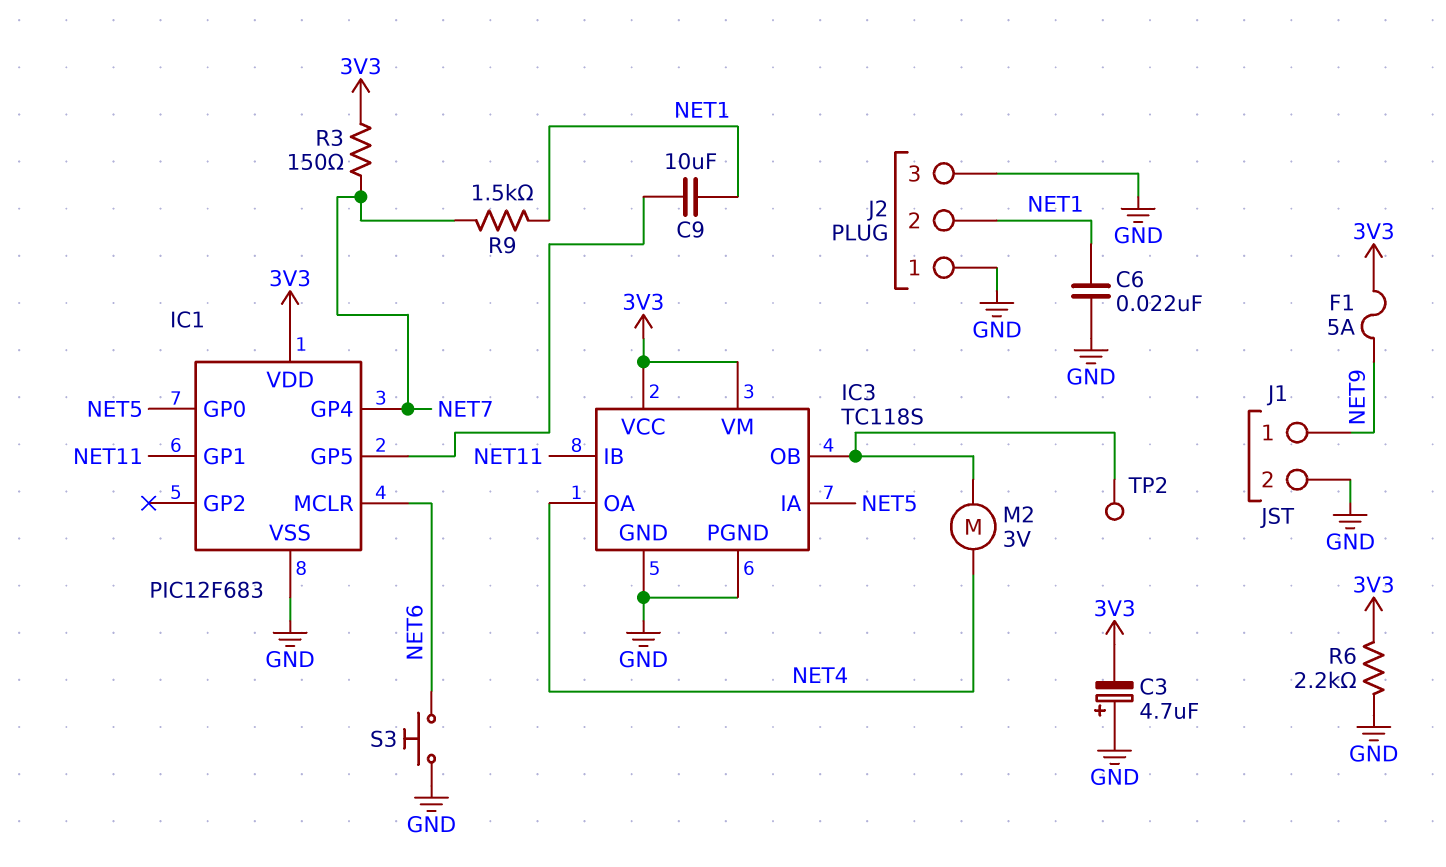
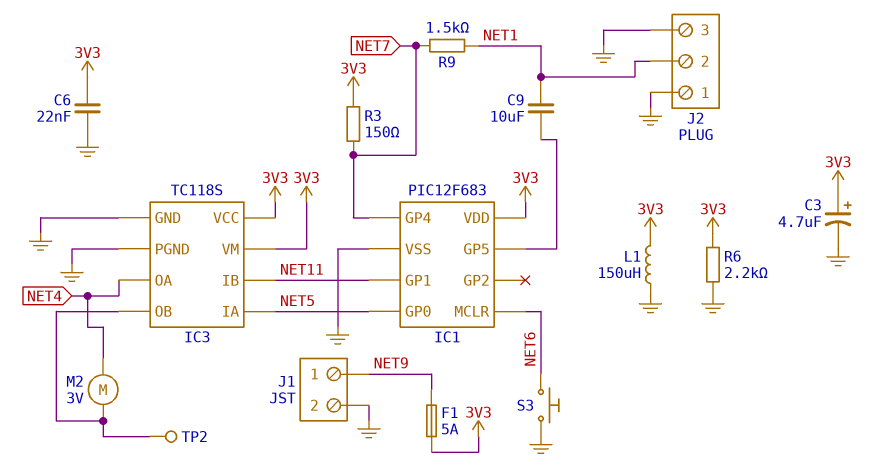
C3: 4.7uF (plus GND, minus 3V3) -> 4.7uF (plus 3V3, minus GND)
C6: 22nF (GND, NET1) -> 22nF (3V3, GND)
L1: none -> 150uH (3V3, GND)

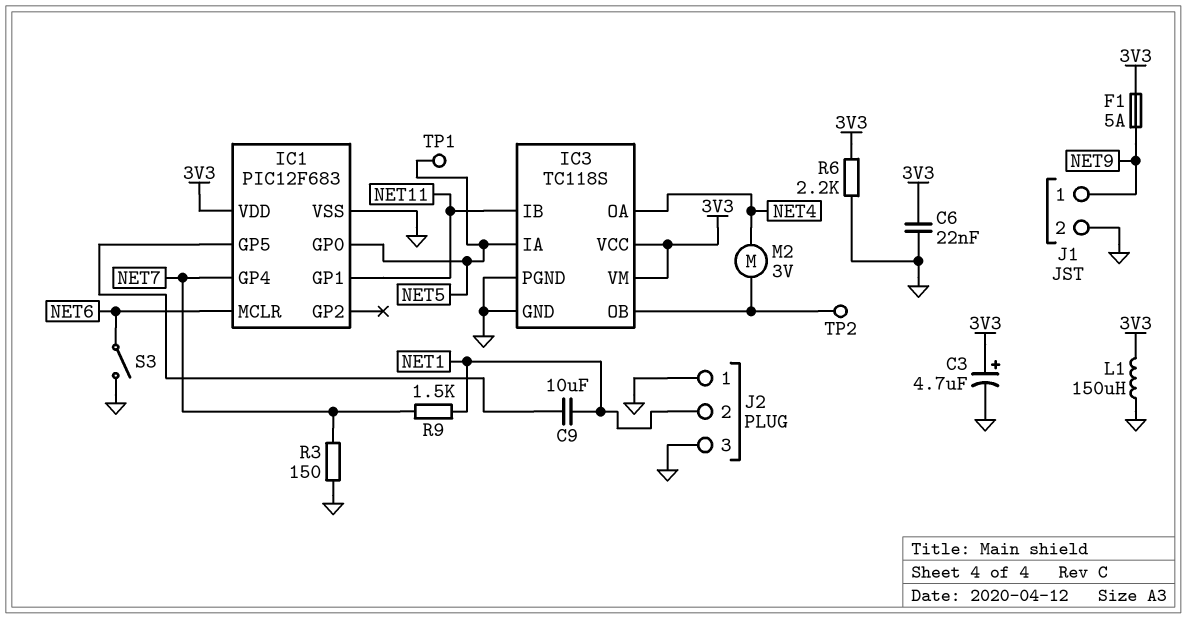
R3: 150 (3V3, NET7) -> 150 (GND, NET7)
S3: button (GND, NET6) -> switch (GND, NET6)
TP1: none -> test point (NET5)

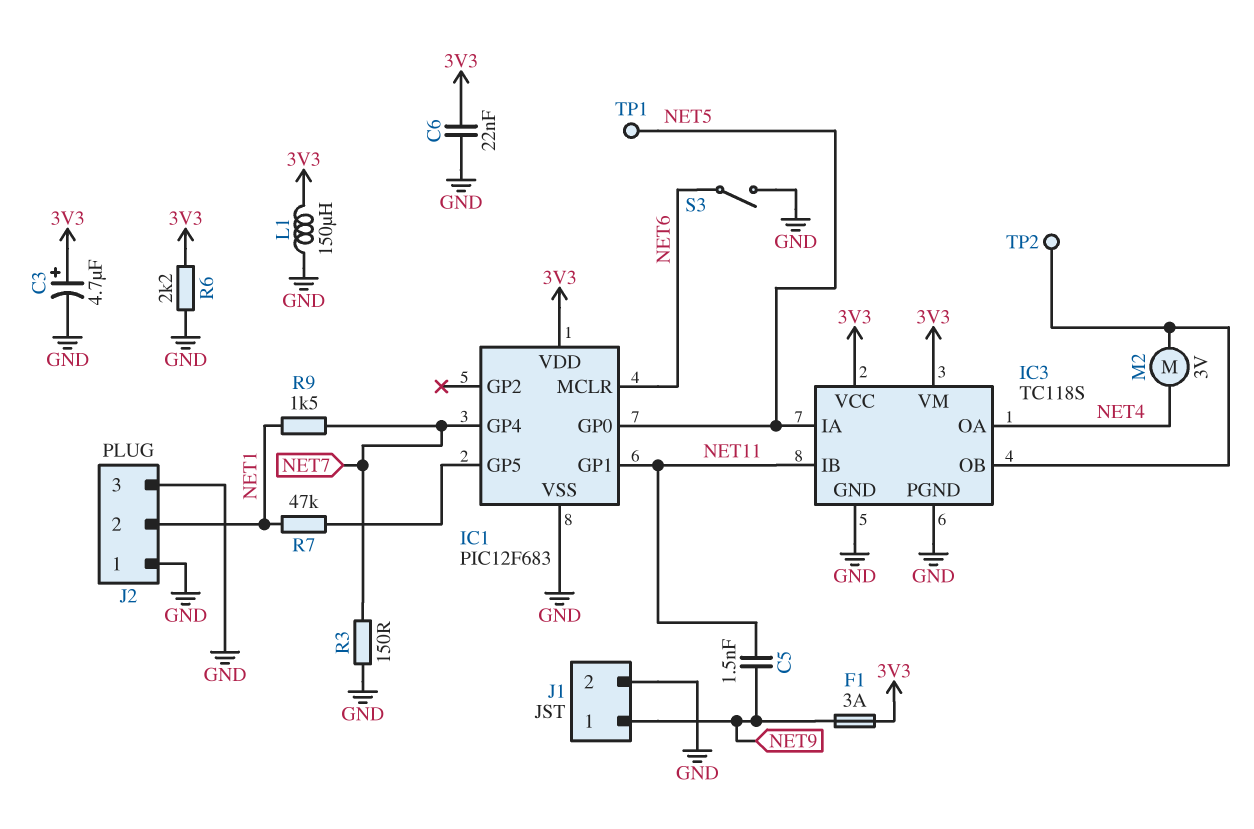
C5: none -> 1.5nF (NET9, NET11)
C9: 10uF (IC1/GP5, NET1) -> none
F1: 5A (3V3, NET9) -> 3A (3V3, NET9)
R7: none -> 47k (IC1/GP5, NET1)

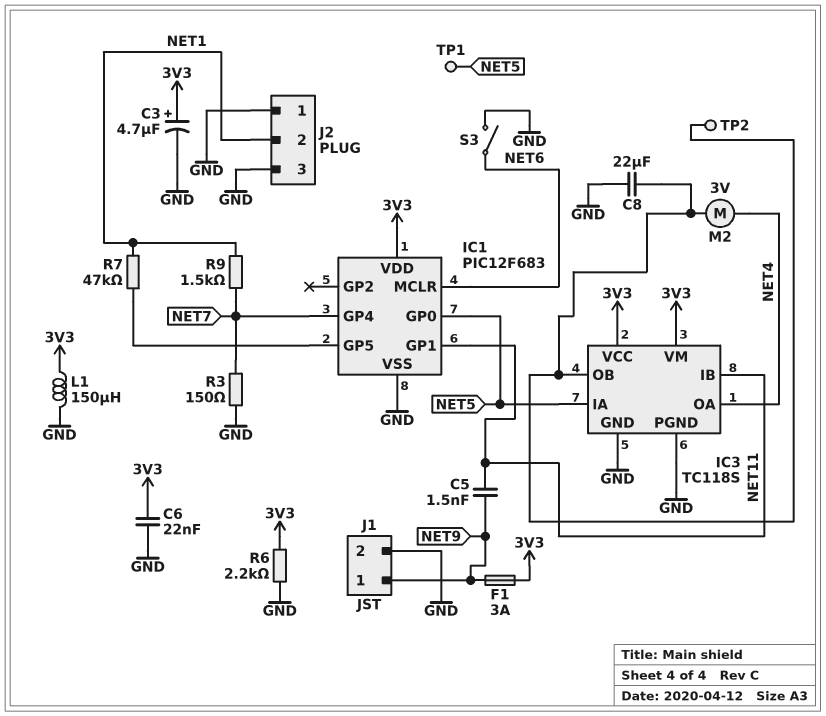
C8: none -> 22uF (GND, IC3/OB)

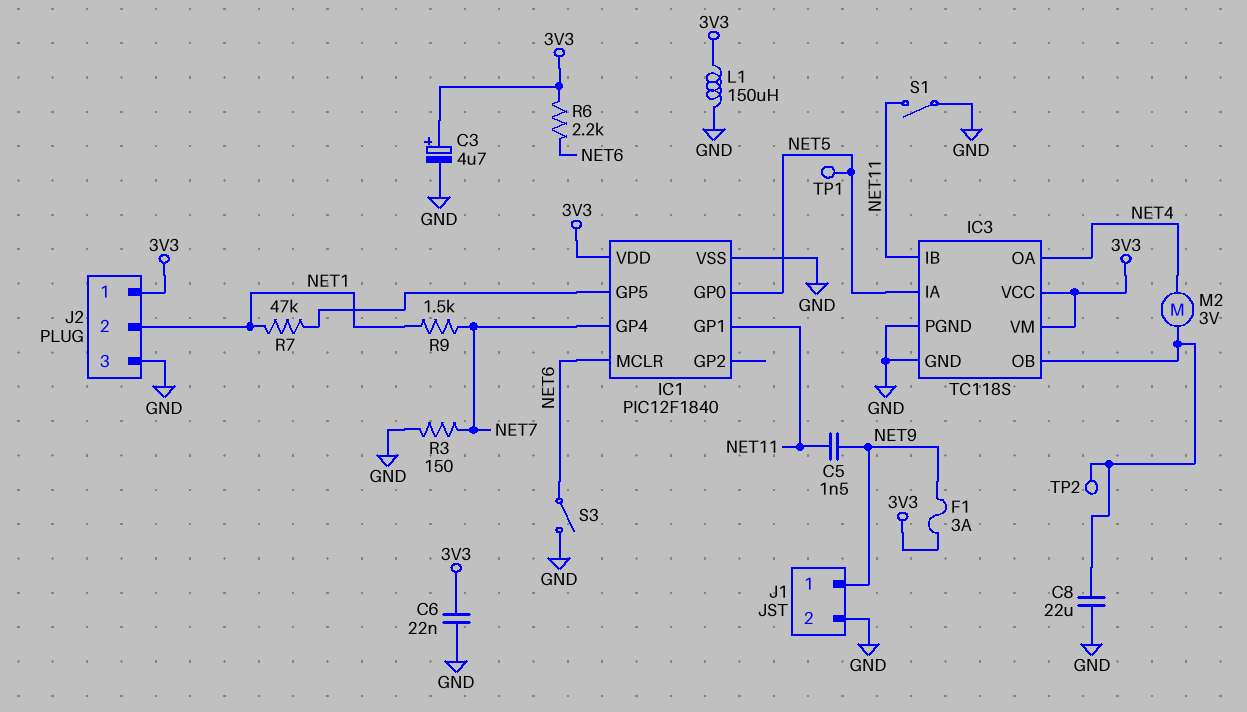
IC1: PIC12F683 -> PIC12F1840
J2 pin 1: GND -> 3V3
R6: 2.2k (3V3, GND) -> 2.2k (3V3, NET6)
S1: none -> switch (GND, NET11)

